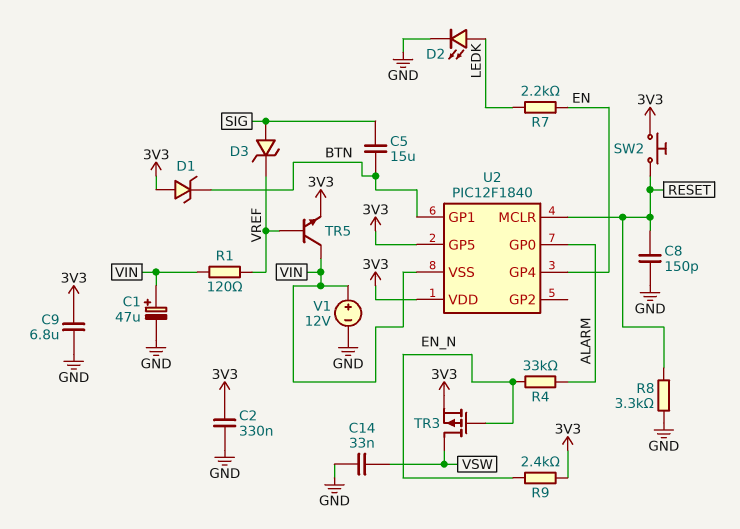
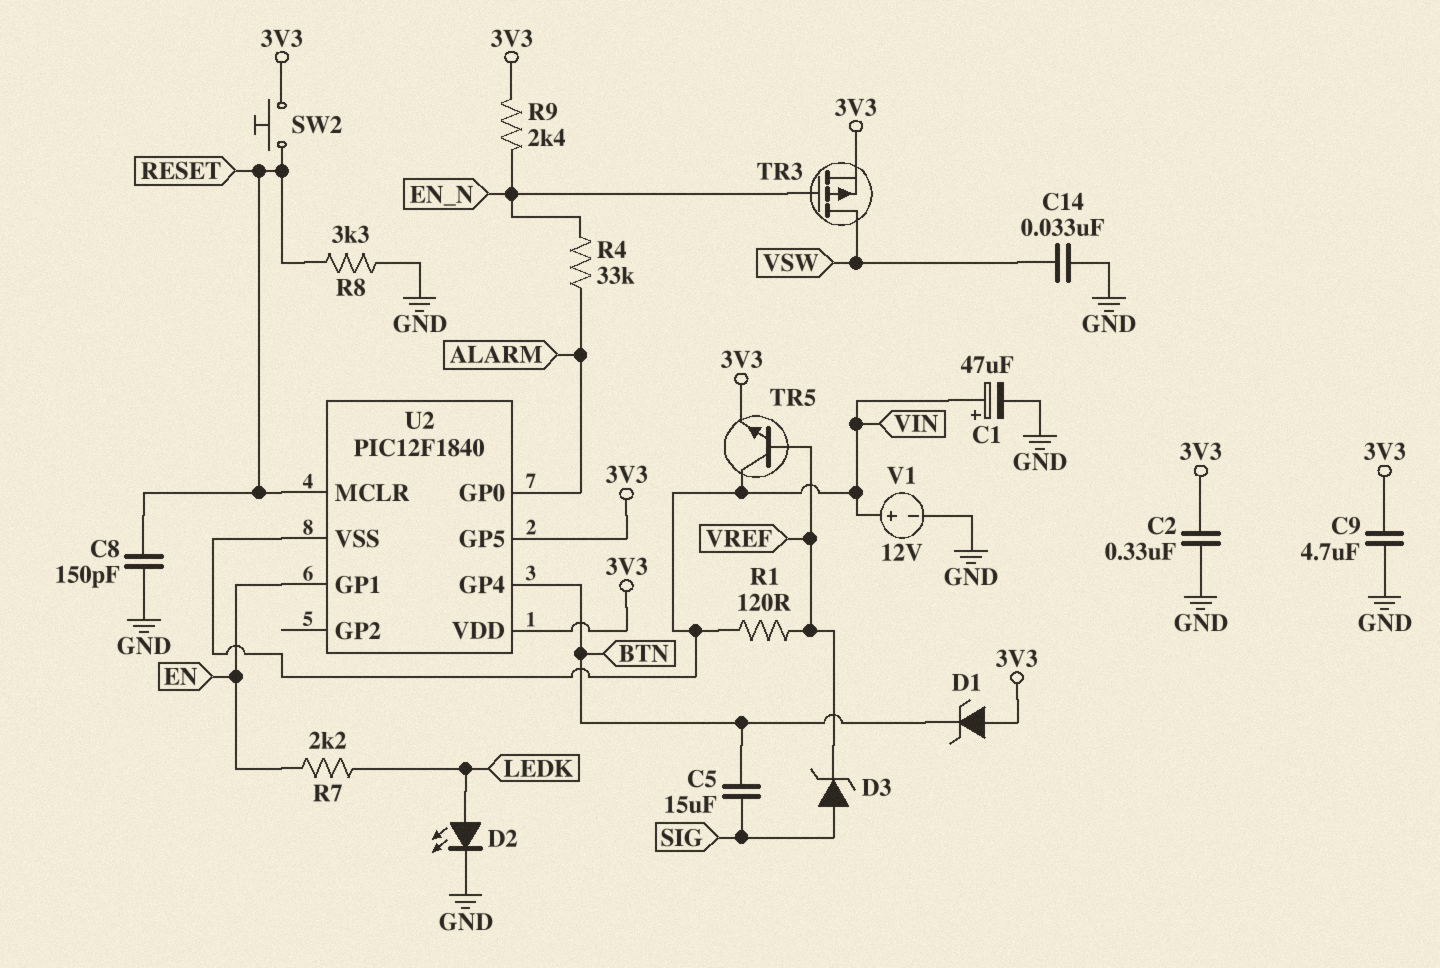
C9: 6.8uF (3V3, GND) -> 4.7uF (3V3, GND)
U2 pin GP1: BTN -> EN
U2 pin GP4: EN -> BTN

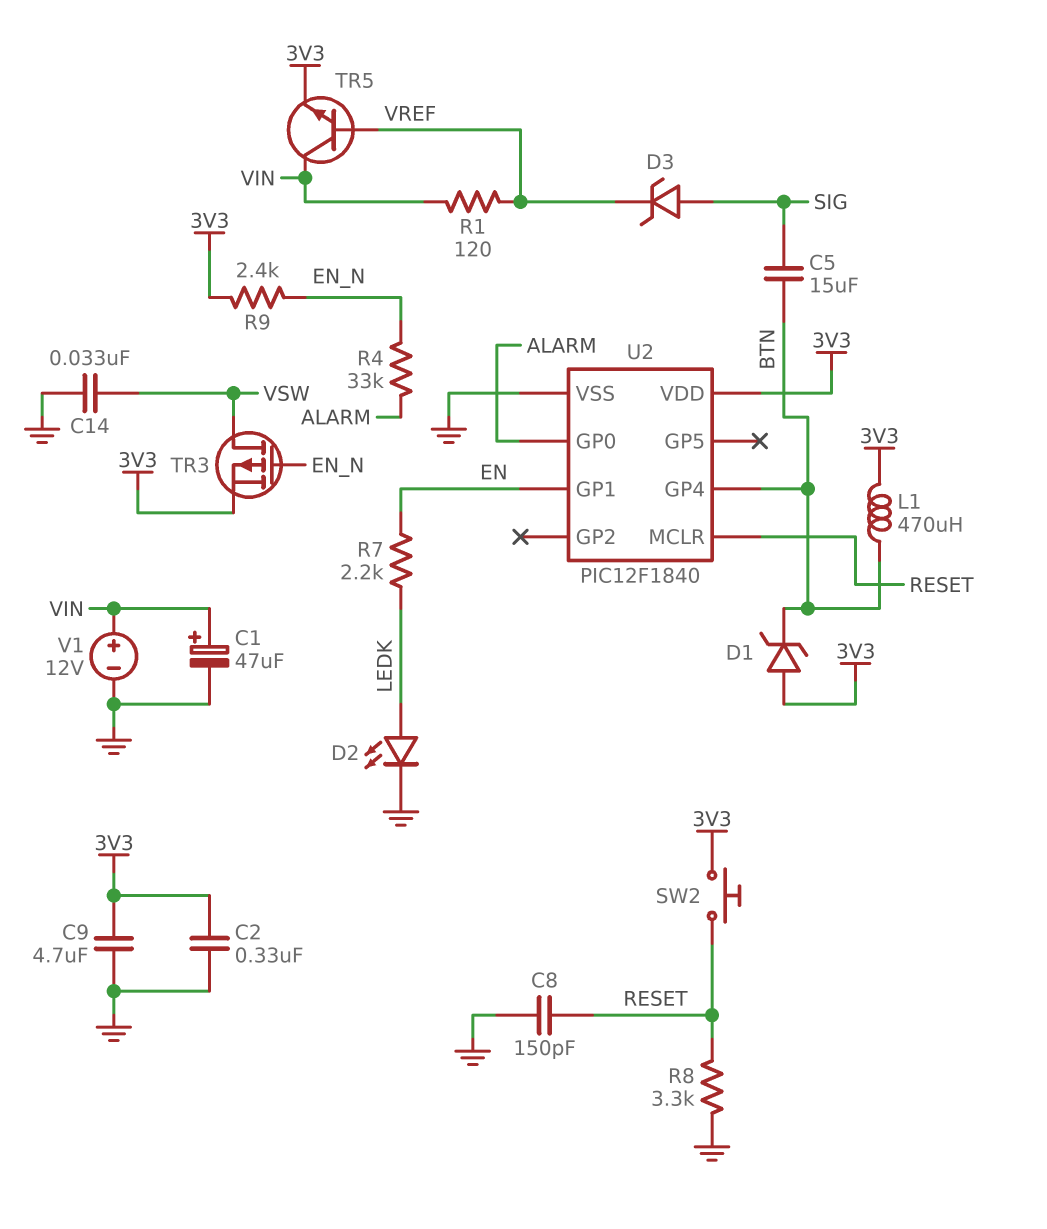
L1: none -> 470uH (3V3, BTN)
U2 pin GP5: 3V3 -> none
U2 pin VSS: VIN -> GND

